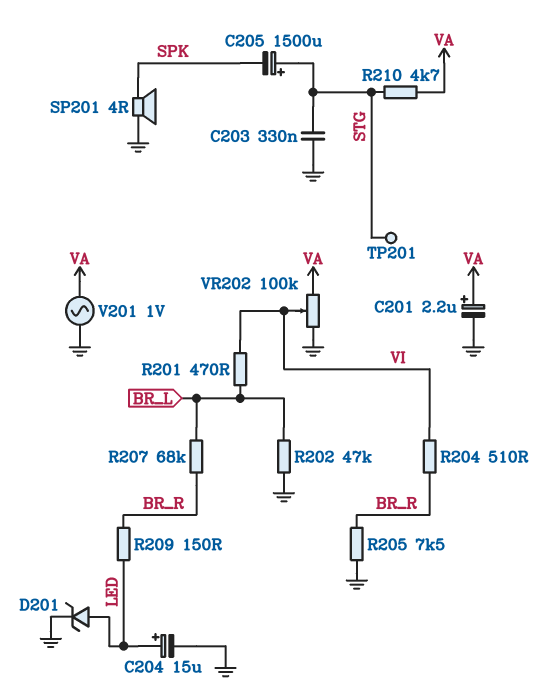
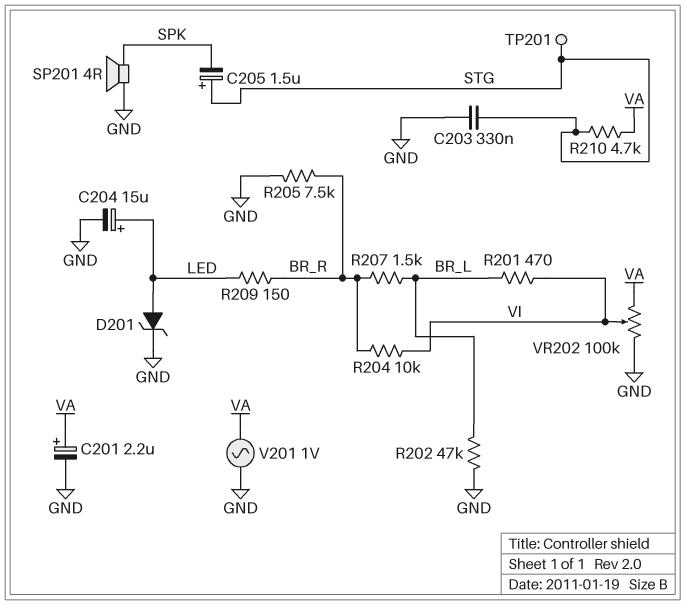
C205: 1500uF (plus STG, minus SPK) -> 1.5uF (plus STG, minus SPK)
R204: 510 (BR_R, VI) -> 10k (BR_R, VI)
R207: 68k (BR_L, BR_R) -> 1.5k (BR_L, BR_R)

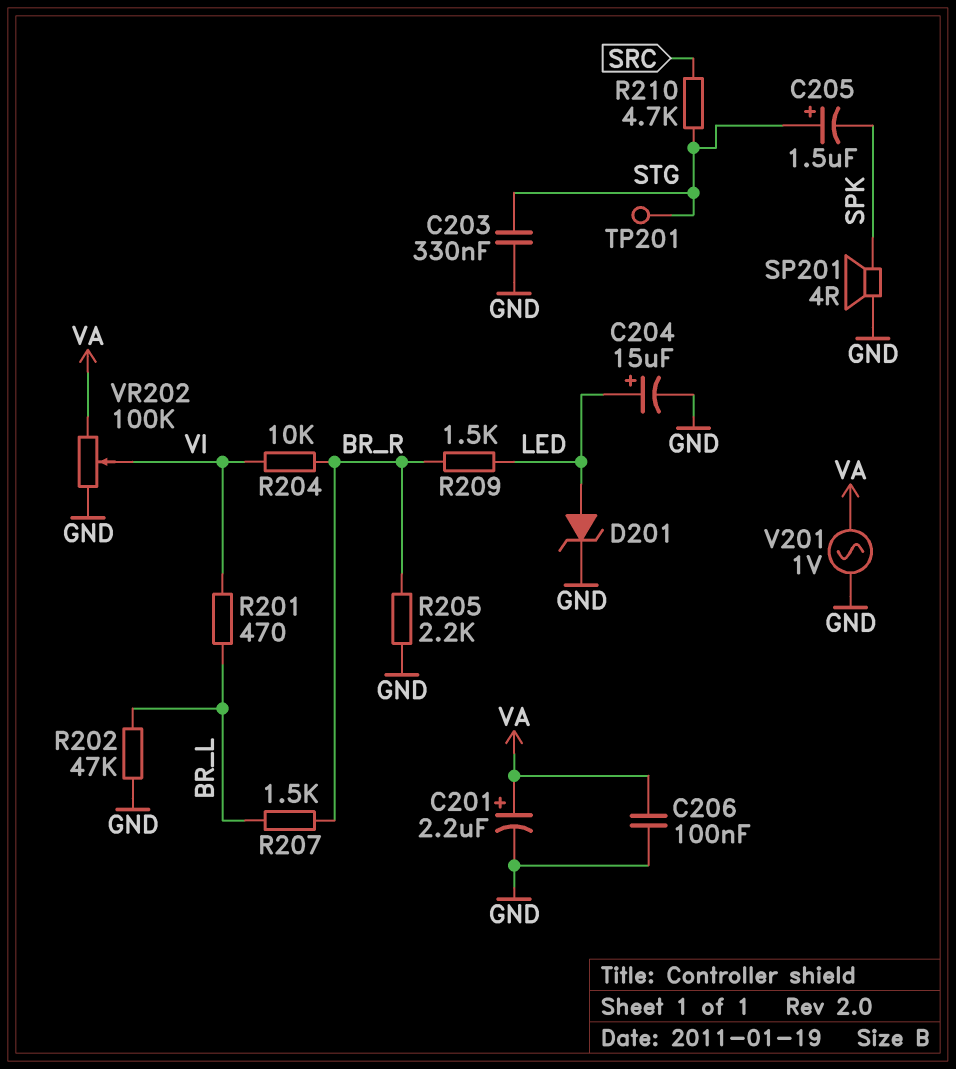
C206: none -> 100nF (GND, VA)
R205: 7.5k (BR_R, GND) -> 2.2k (BR_R, GND)
R209: 150 (BR_R, LED) -> 1.5k (BR_R, LED)
R210: 4.7k (STG, VA) -> 4.7k (SRC, STG)

